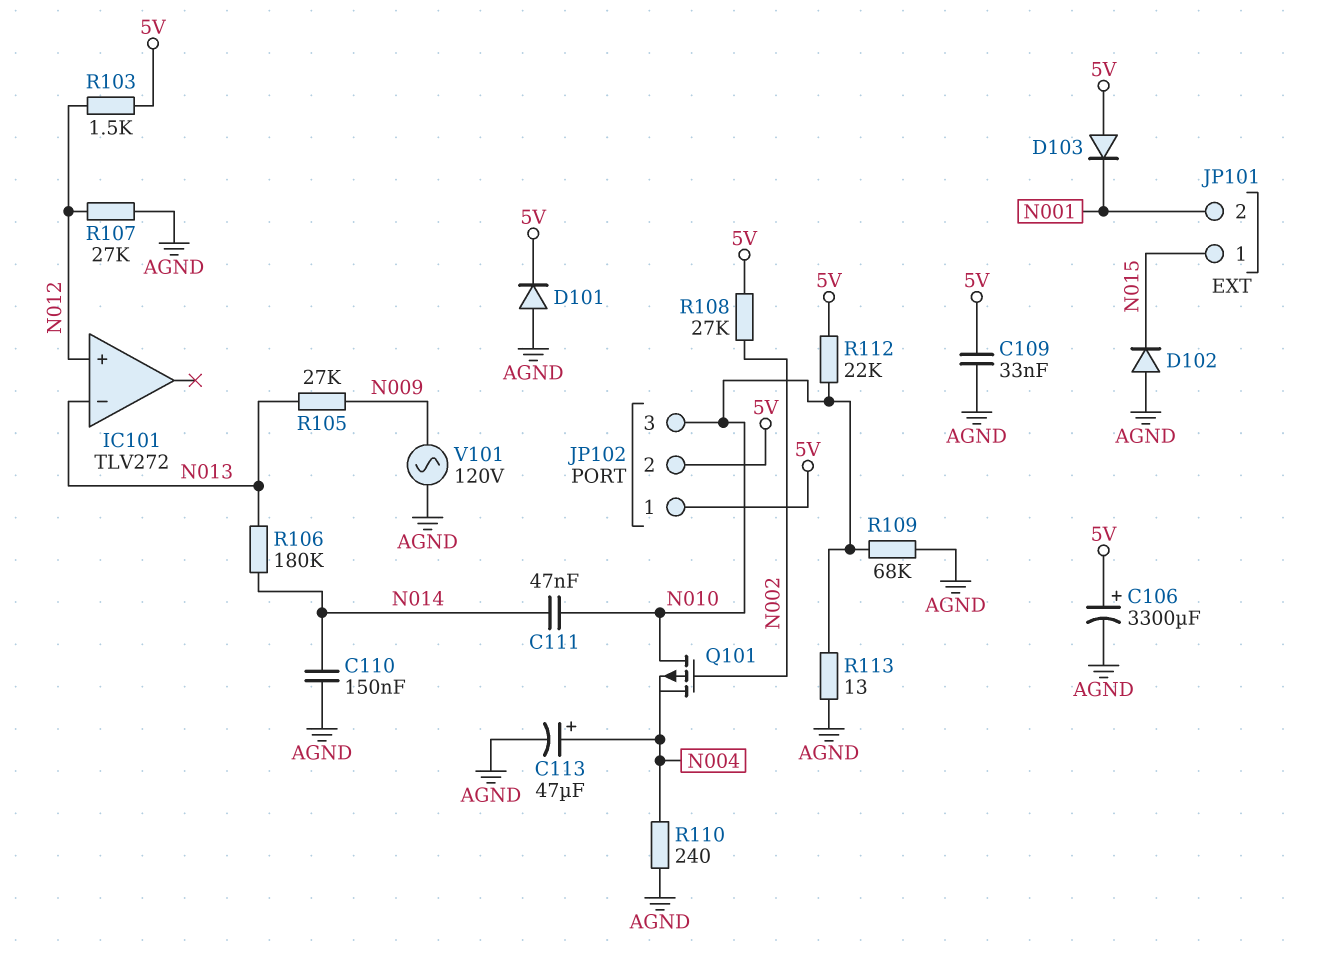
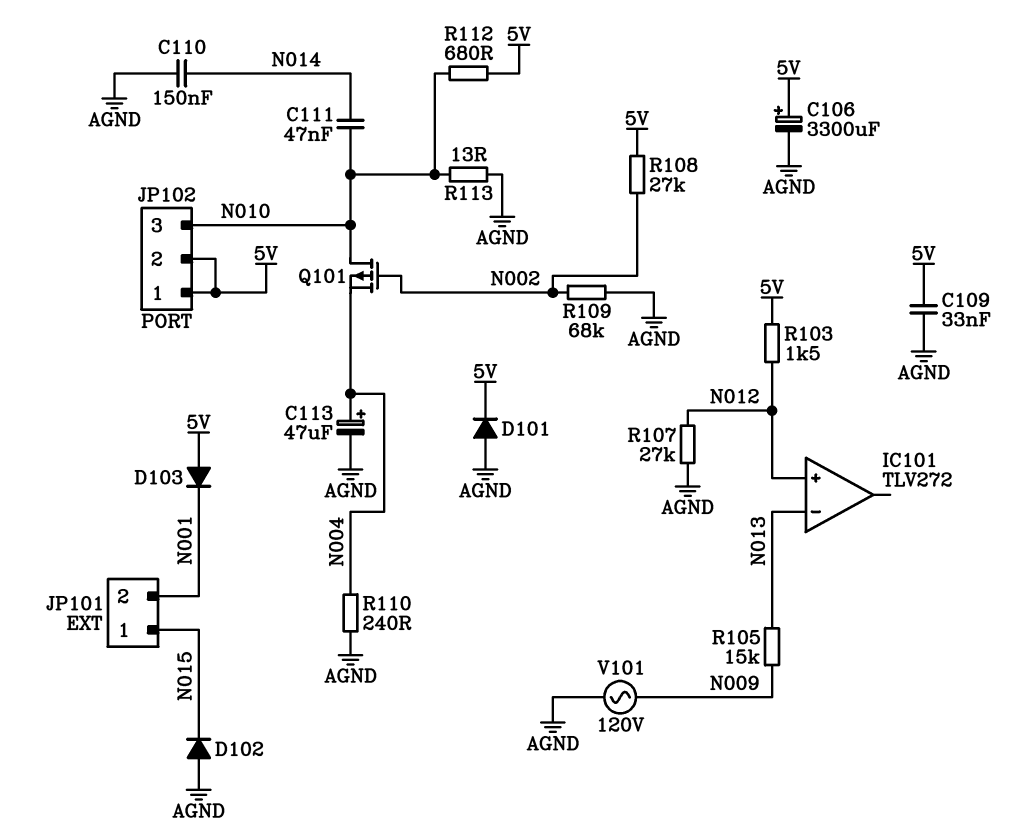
R105: 27k (N009, N013) -> 15k (N009, N013)
R106: 180k (N013, N014) -> none
R109: 68k (AGND, N010) -> 68k (AGND, N002)
R112: 22k (5V, N010) -> 680 (5V, N010)

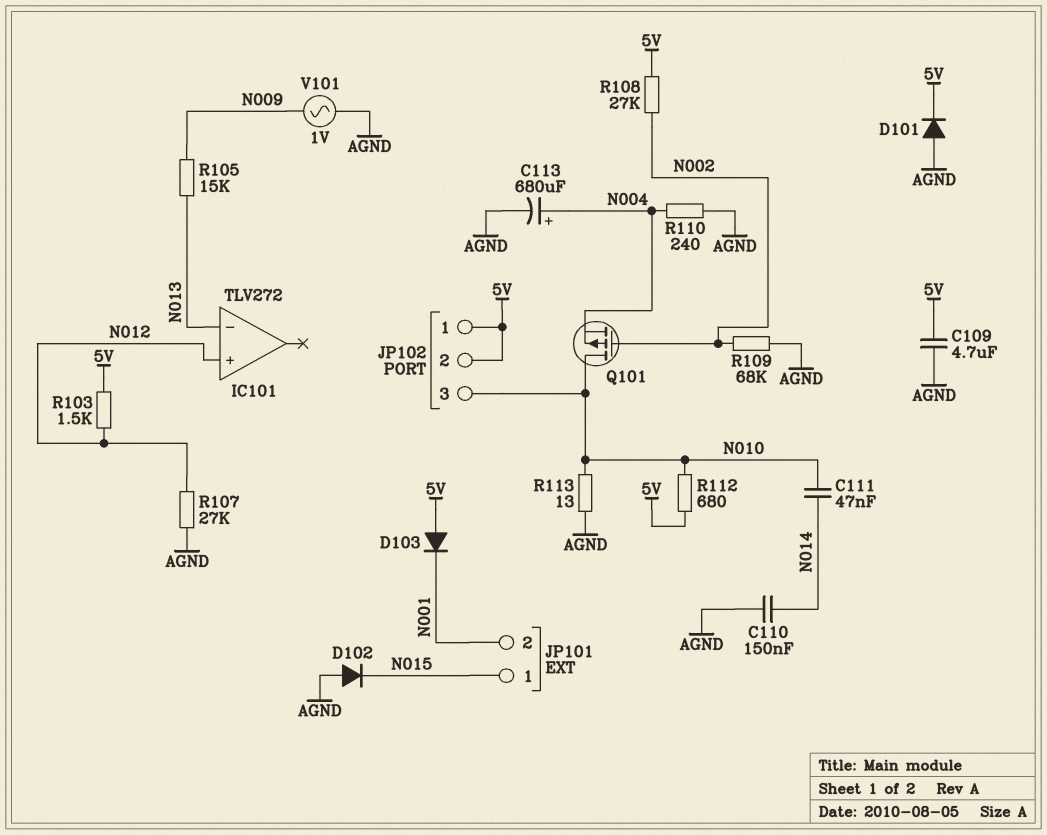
C106: 3300uF (plus 5V, minus AGND) -> none
C109: 33nF (5V, AGND) -> 4.7uF (5V, AGND)
C113: 47uF (plus N004, minus AGND) -> 680uF (plus N004, minus AGND)
V101: AC 120V (AGND, N009) -> AC 1V (AGND, N009)

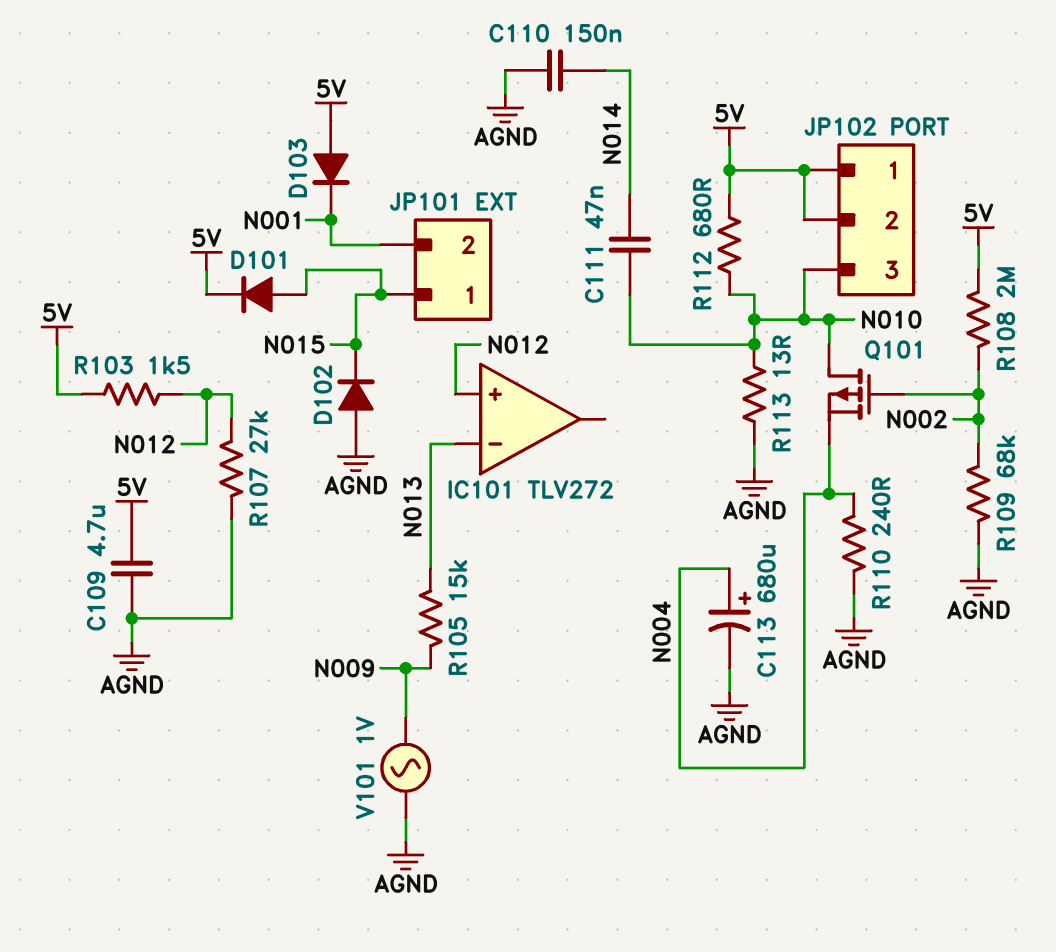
D101: diode (A AGND, K 5V) -> diode (A N015, K 5V)
R108: 27k (5V, N002) -> 2M (5V, N002)

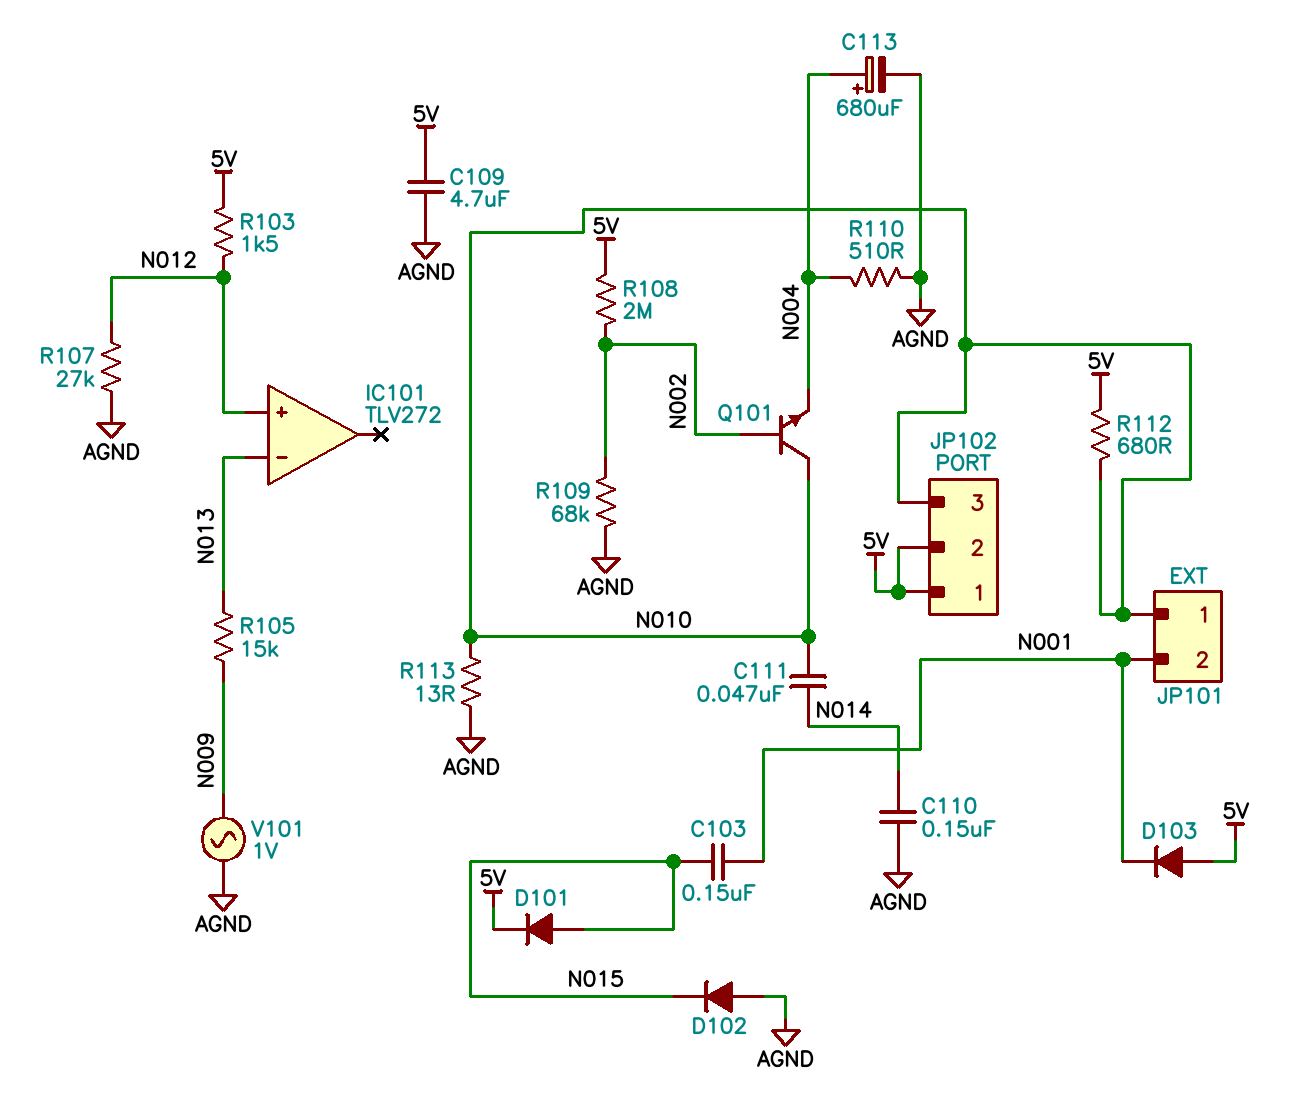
C103: none -> 150nF (N001, N015)
JP101 pin 1: N015 -> N010
Q101: PMOS (G N002, D N010, S N004) -> NPN (B N002, C N010, E N004)
R110: 240 (AGND, N004) -> 510 (AGND, N004)

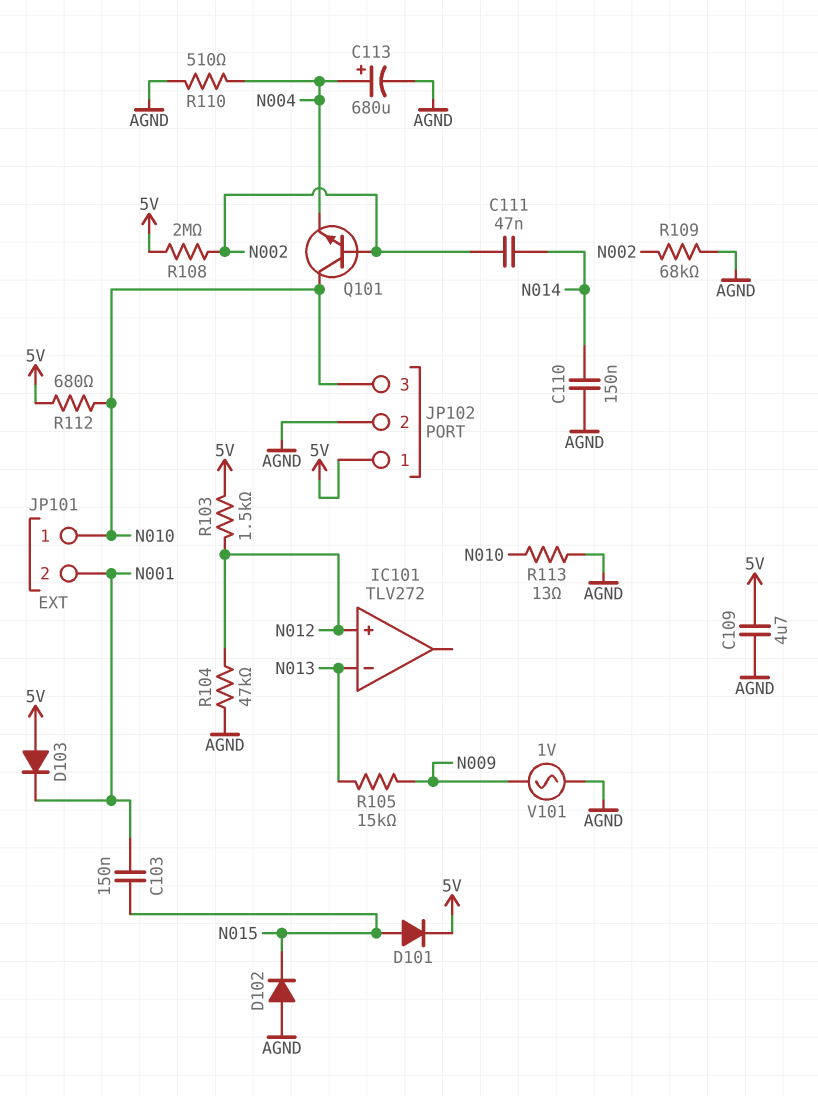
C111: 47nF (N010, N014) -> 47nF (N002, N014)
JP102 pin 2: 5V -> AGND
R104: none -> 47k (AGND, N012)
R107: 27k (AGND, N012) -> none

